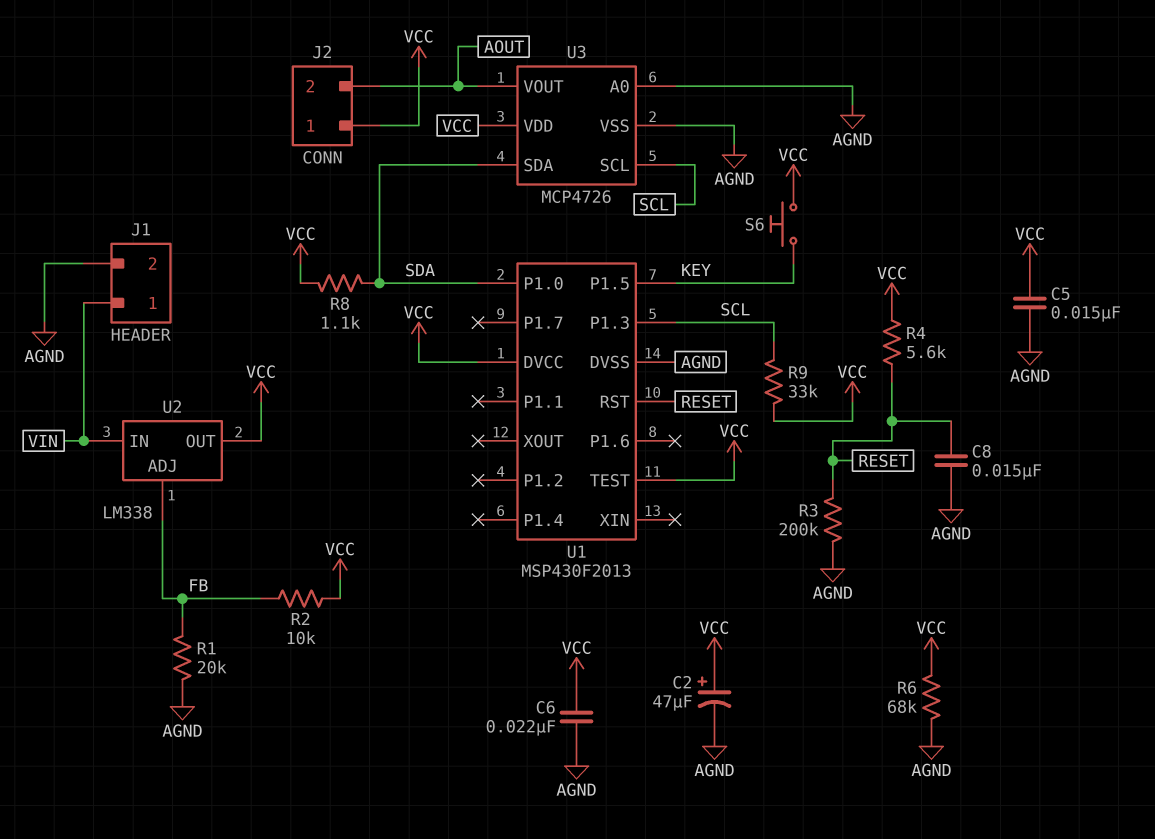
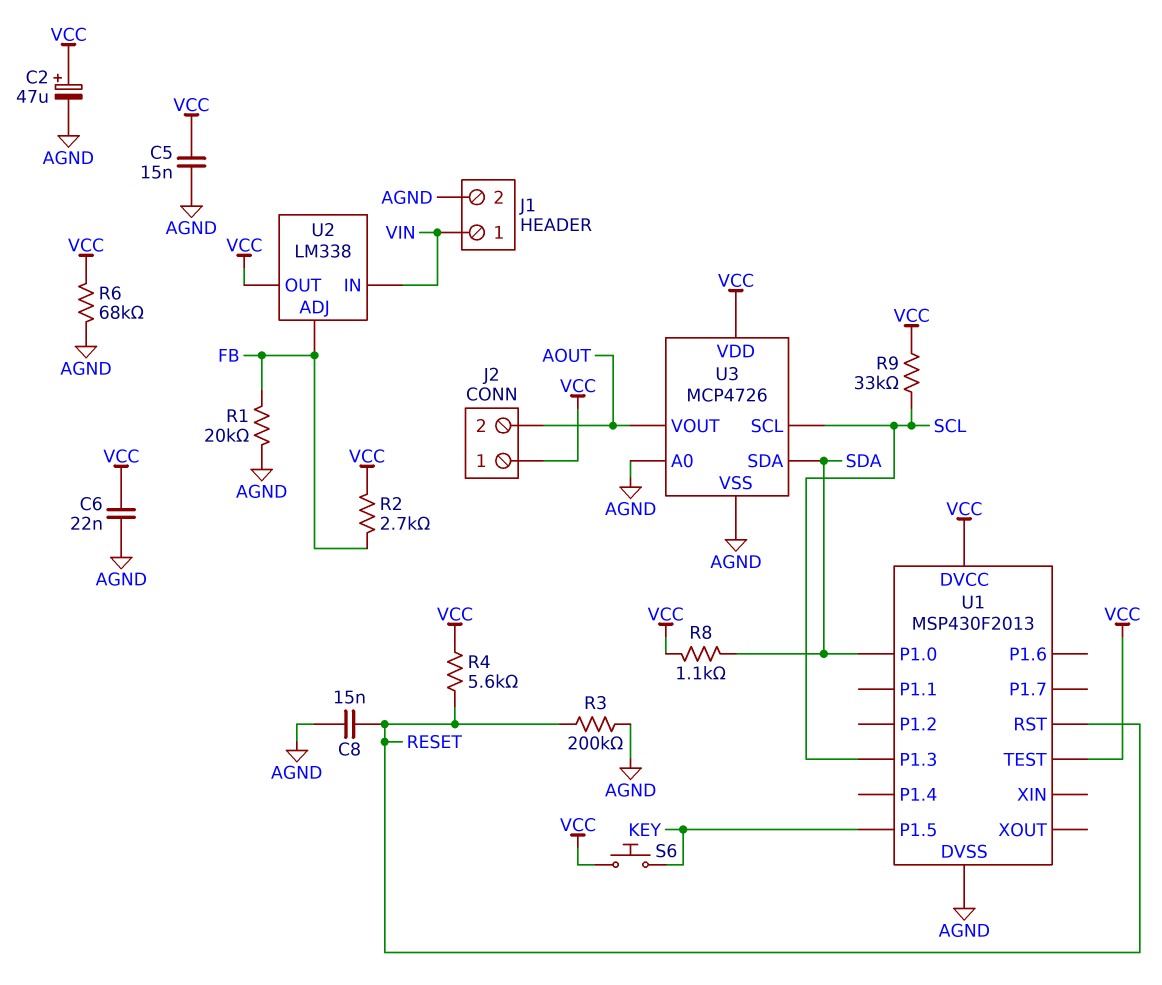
R2: 10k (FB, VCC) -> 2.7k (FB, VCC)

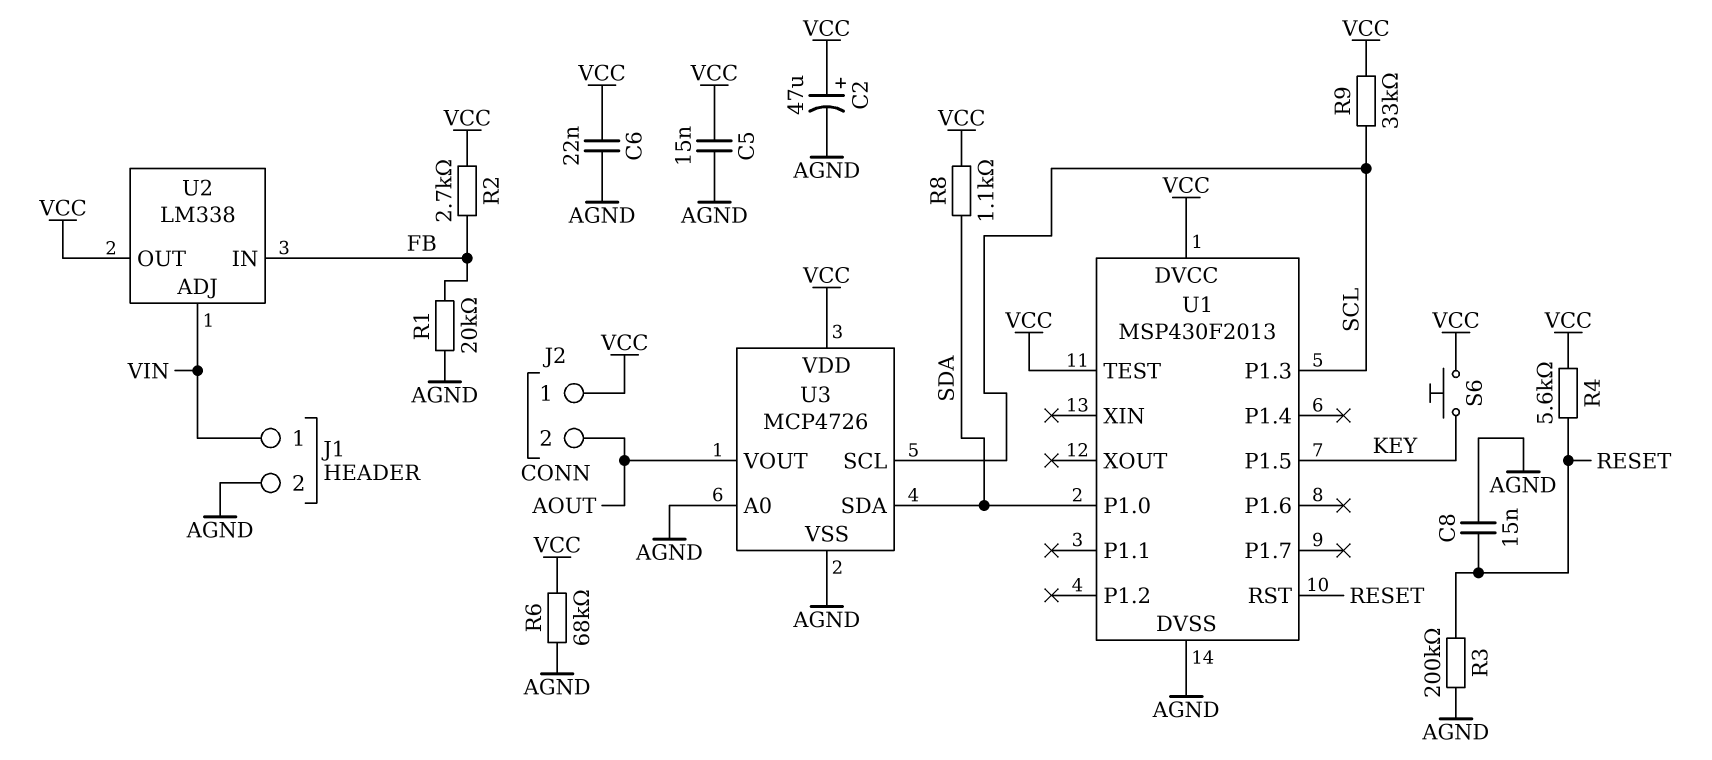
U2 pin ADJ: FB -> VIN
U2 pin IN: VIN -> FB

